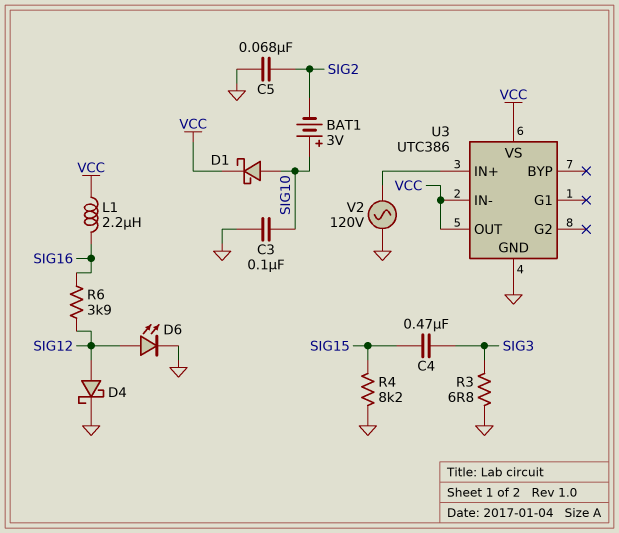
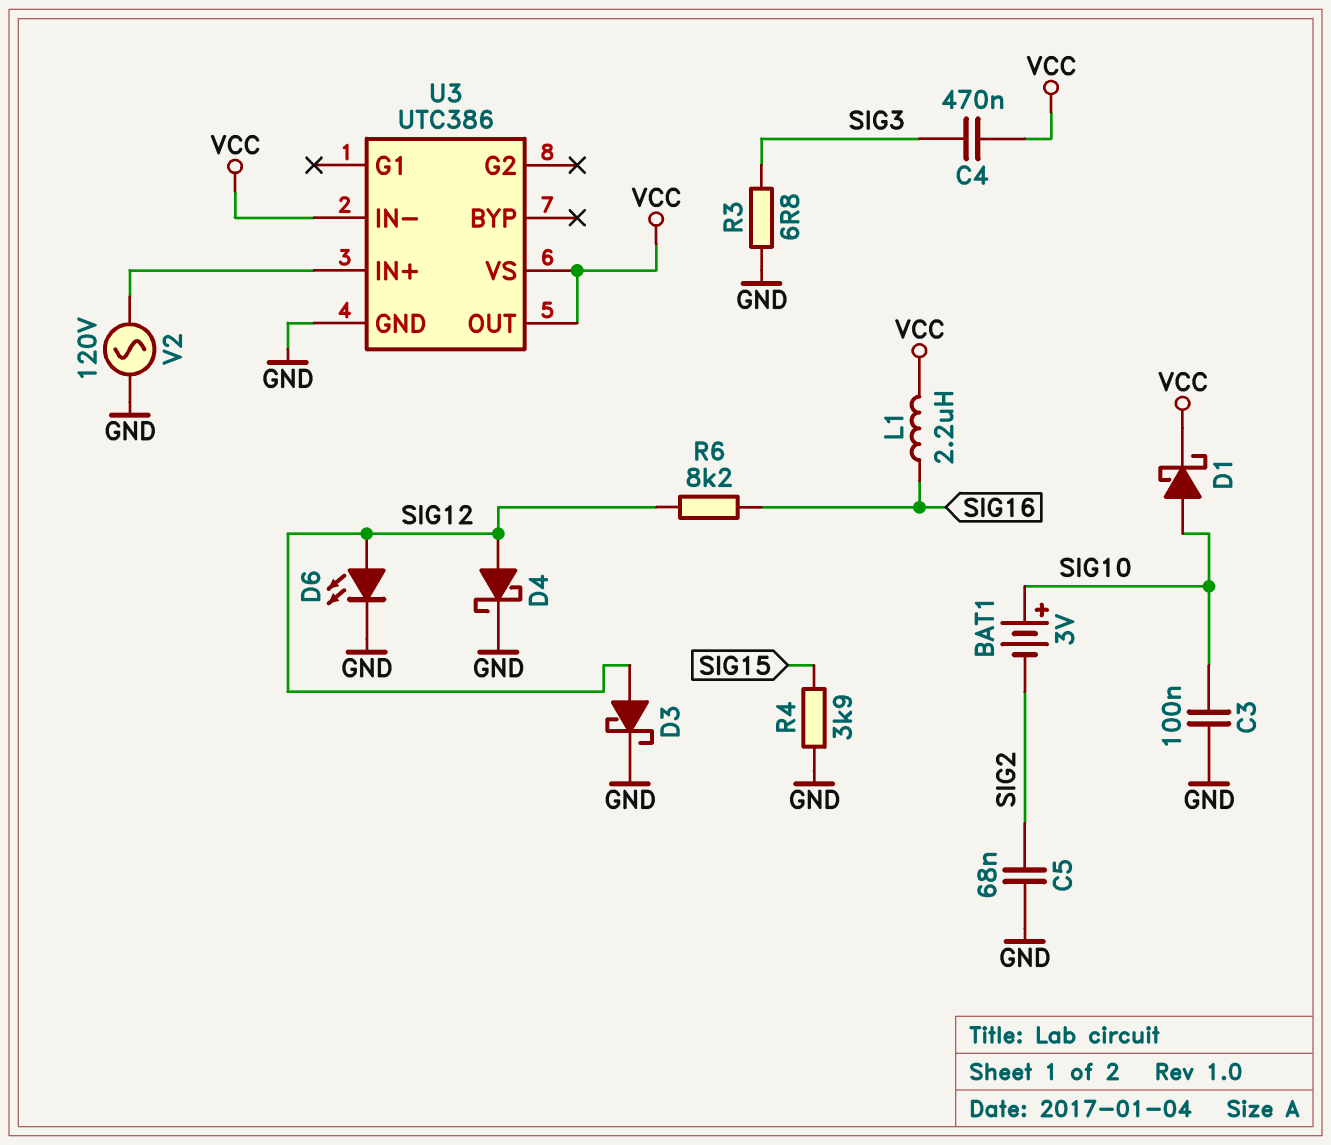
C4: 470nF (SIG3, SIG15) -> 470nF (SIG3, VCC)
D3: none -> schottky (A SIG12, K GND)
R4: 8.2k (GND, SIG15) -> 3.9k (GND, SIG15)
R6: 3.9k (SIG12, SIG16) -> 8.2k (SIG12, SIG16)

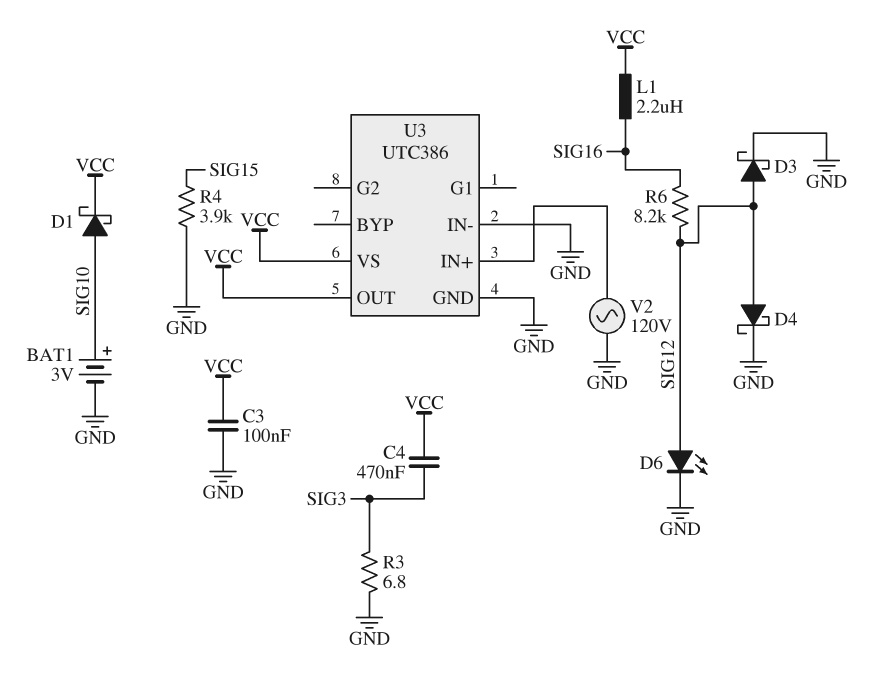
BAT1: 3V (plus SIG10, minus SIG2) -> 3V (plus SIG10, minus GND)
C3: 100nF (GND, SIG10) -> 100nF (GND, VCC)
C5: 68nF (GND, SIG2) -> none
U3 pin IN-: VCC -> GND

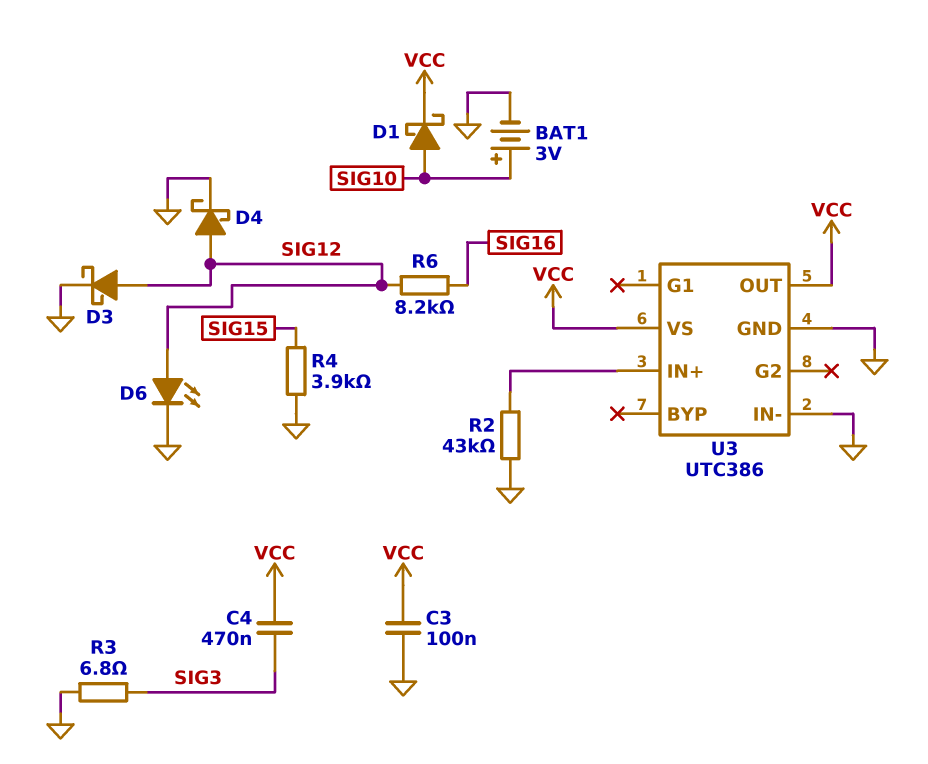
L1: 2.2uH (SIG16, VCC) -> none
R2: none -> 43k (GND, U3/IN+)
V2: AC 120V (GND, U3/IN+) -> none

